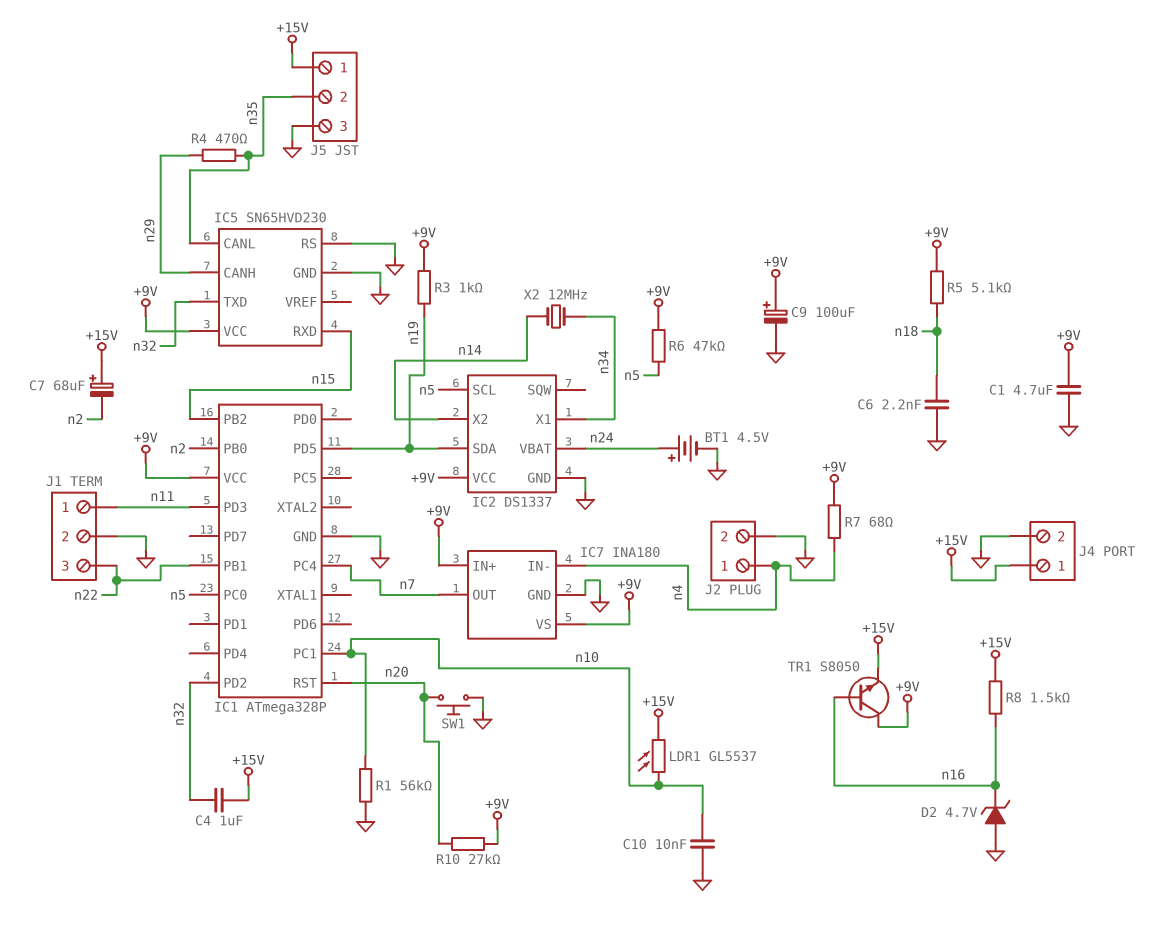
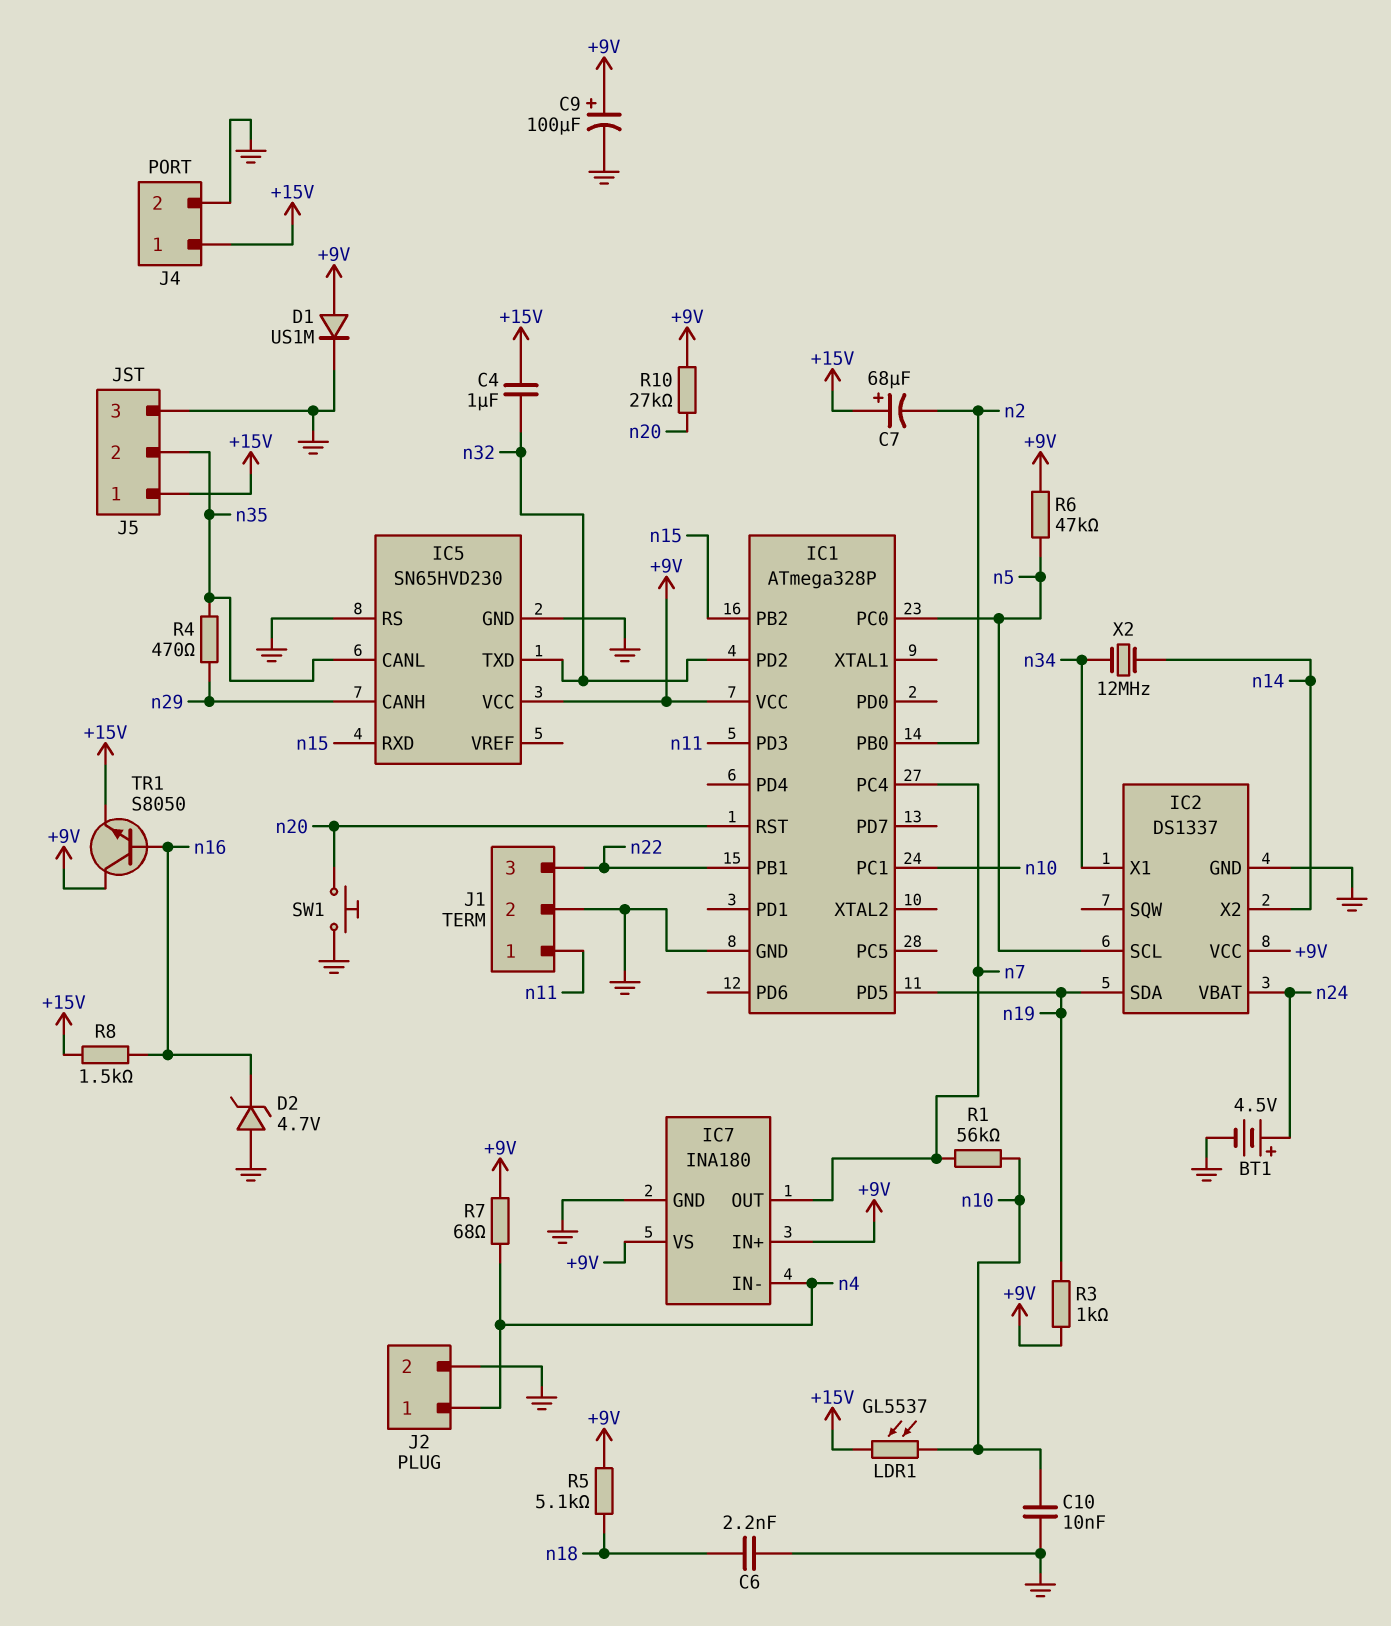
C1: 4.7uF (+9V, GND) -> none
D1: none -> diode US1M (A +9V, K GND)
R1: 56k (GND, n10) -> 56k (n7, n10)

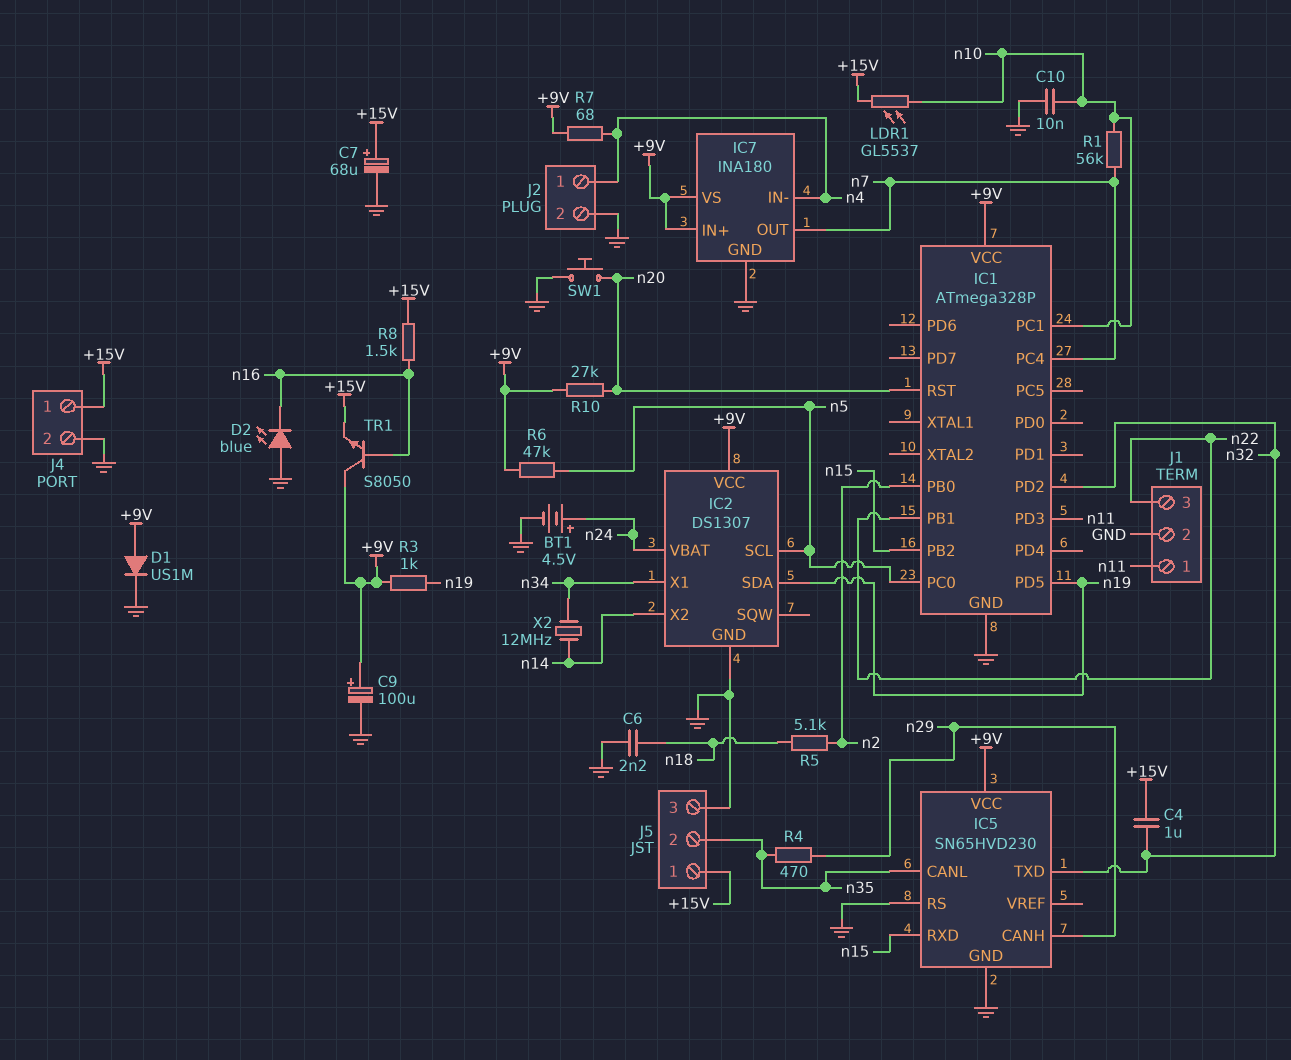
C7: 68uF (plus +15V, minus n2) -> 68uF (plus +15V, minus GND)
D2: zener 4.7V (A GND, K n16) -> LED blue (A GND, K n16)
IC2: DS1337 -> DS1307
R5: 5.1k (+9V, n18) -> 5.1k (n2, n18)

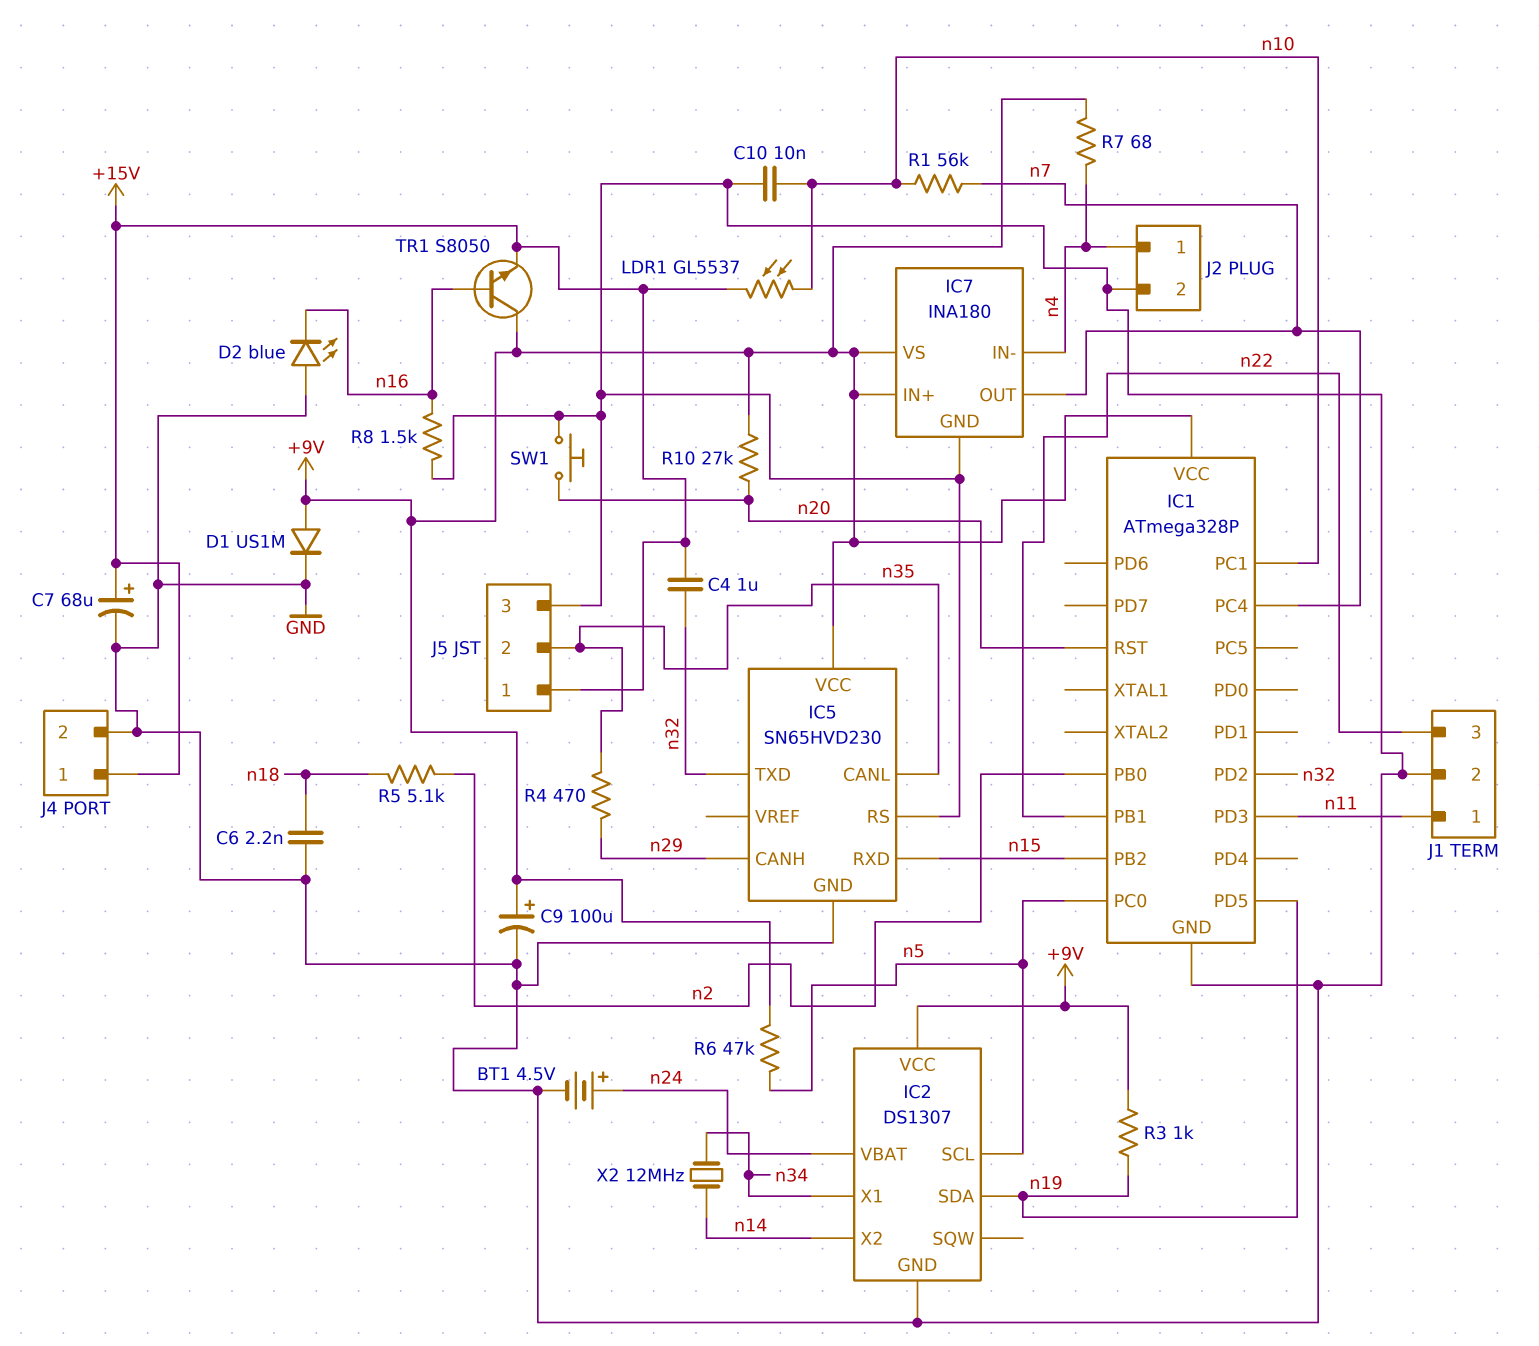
R8: 1.5k (+15V, n16) -> 1.5k (GND, n16)

